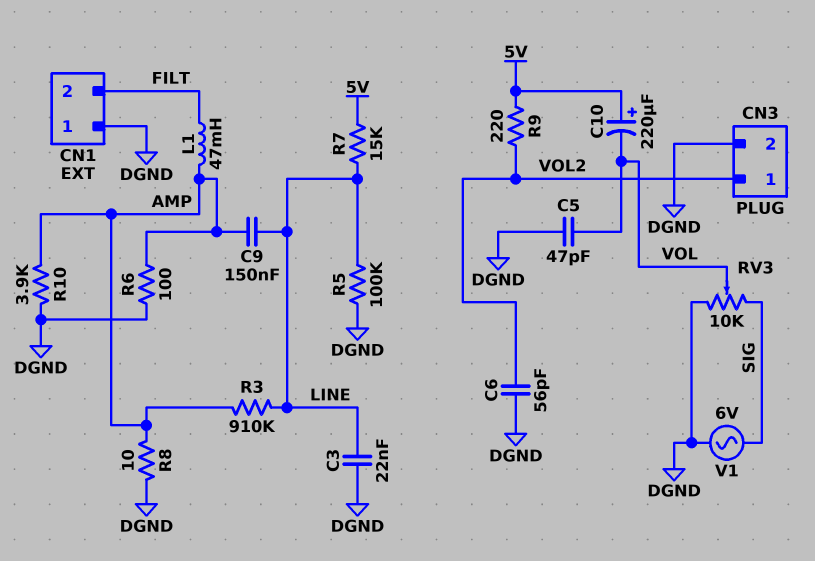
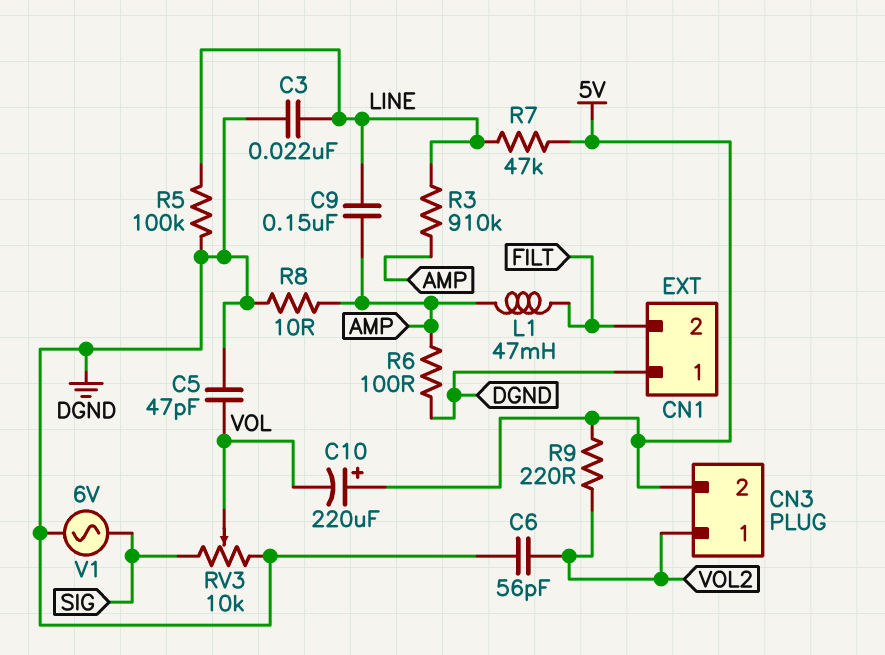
CN3 pin 2: DGND -> 5V
R7: 15k (5V, LINE) -> 47k (5V, LINE)
R10: 3.9k (AMP, DGND) -> none

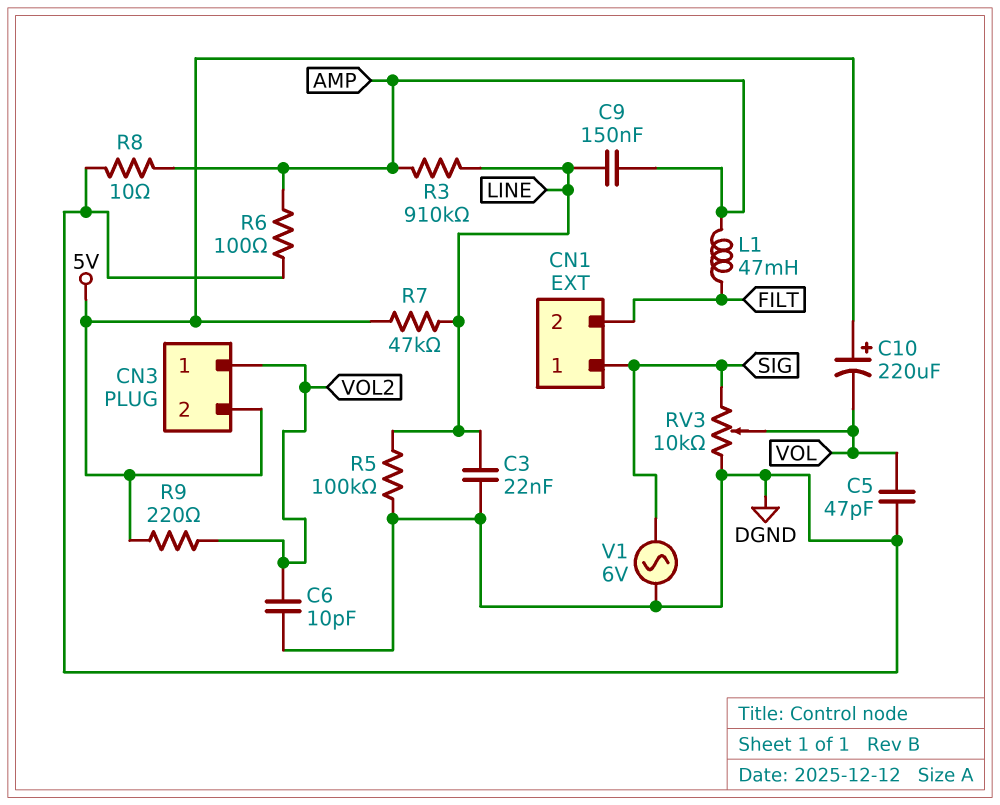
C6: 56pF (DGND, VOL2) -> 10pF (DGND, VOL2)
CN1 pin 1: DGND -> SIG

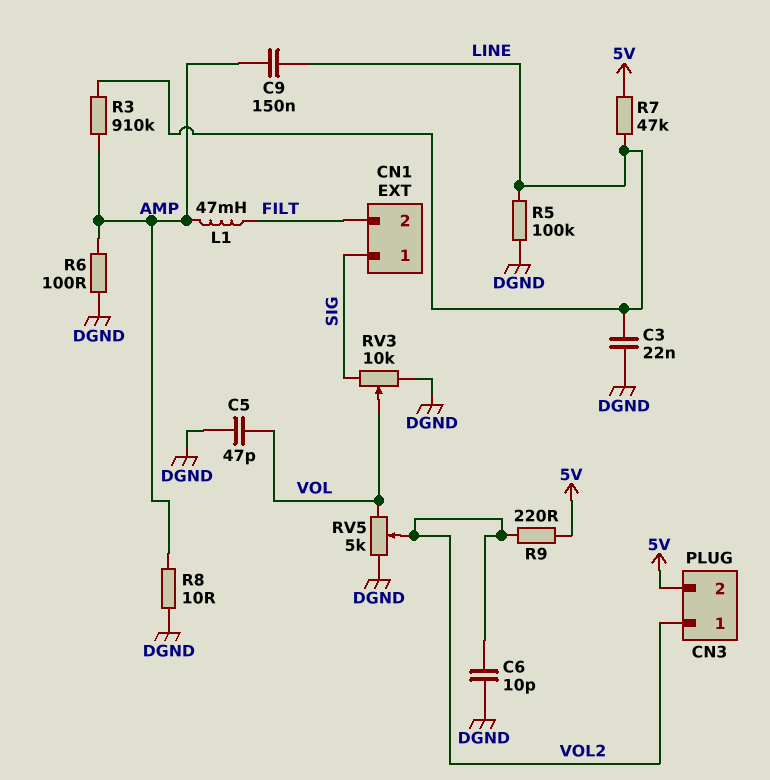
C10: 220uF (plus 5V, minus VOL) -> none
RV5: none -> 5k (DGND, VOL, wiper VOL2)
V1: AC 6V (DGND, SIG) -> none

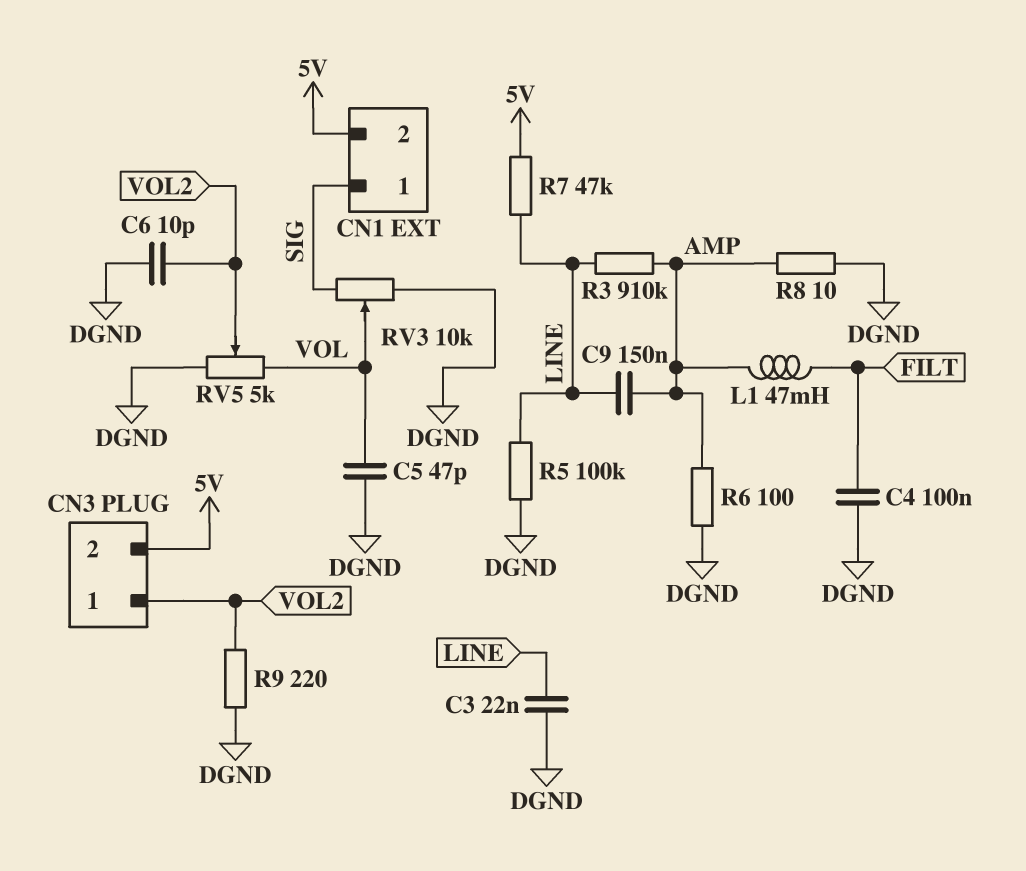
C4: none -> 100nF (DGND, FILT)
CN1 pin 2: FILT -> 5V
R9: 220 (5V, VOL2) -> 220 (DGND, VOL2)

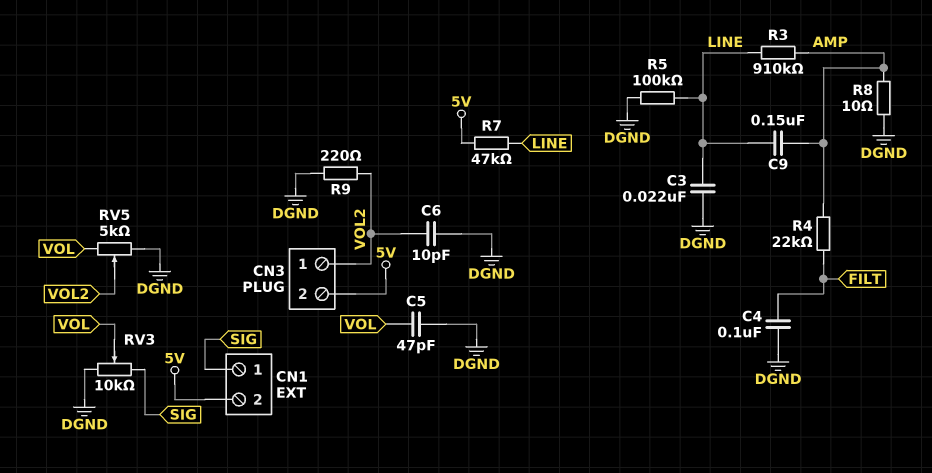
L1: 47mH (AMP, FILT) -> none
R4: none -> 22k (AMP, FILT)
R6: 100 (AMP, DGND) -> none

